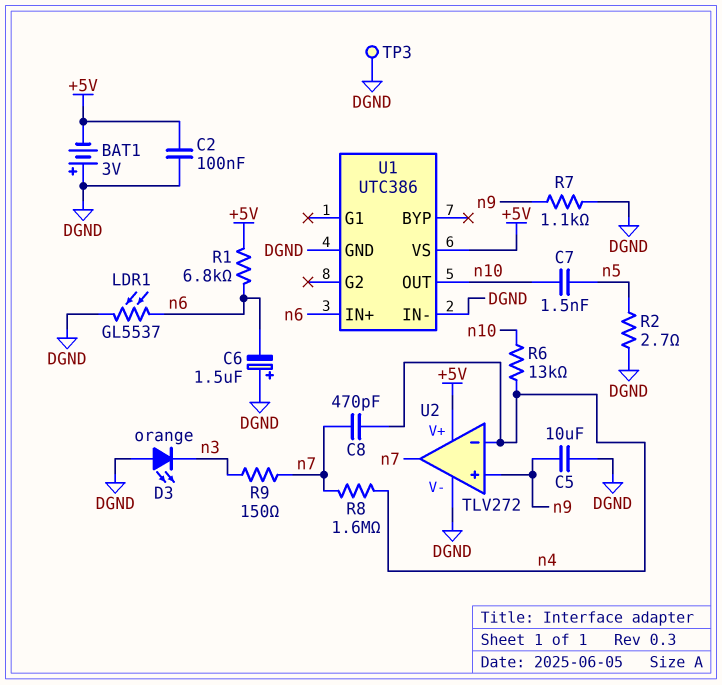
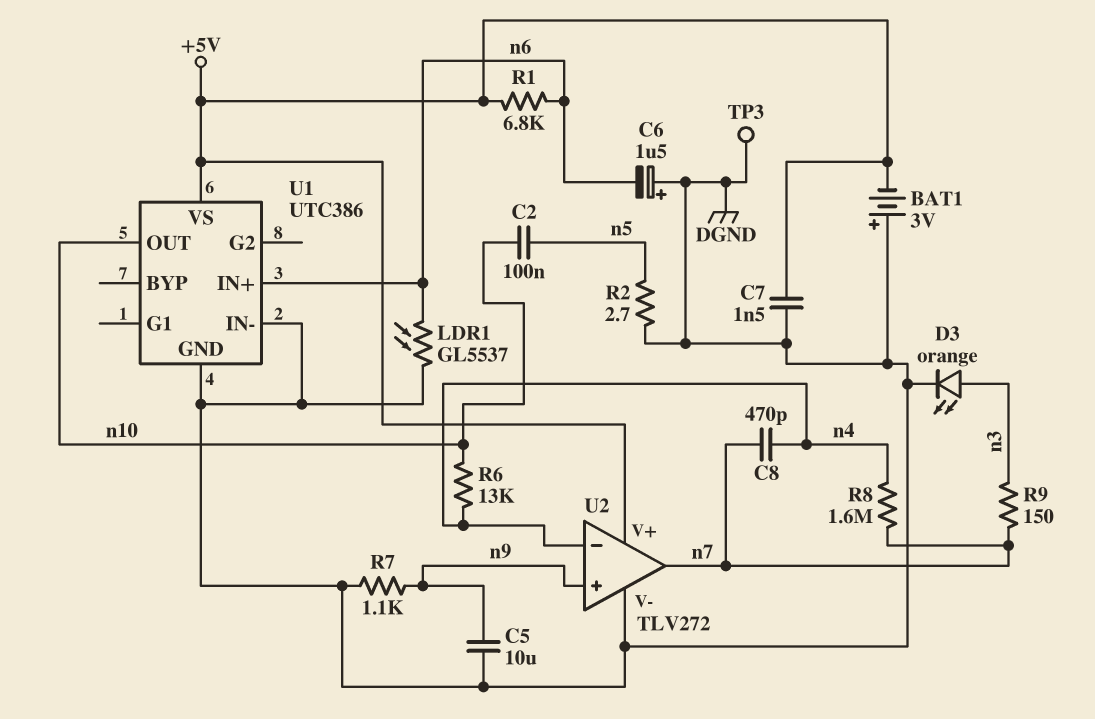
C2: 100nF (+5V, DGND) -> 100nF (n5, n10)
C7: 1.5nF (n5, n10) -> 1.5nF (+5V, DGND)
D3: LED orange (A DGND, K n3) -> LED orange (A n3, K DGND)

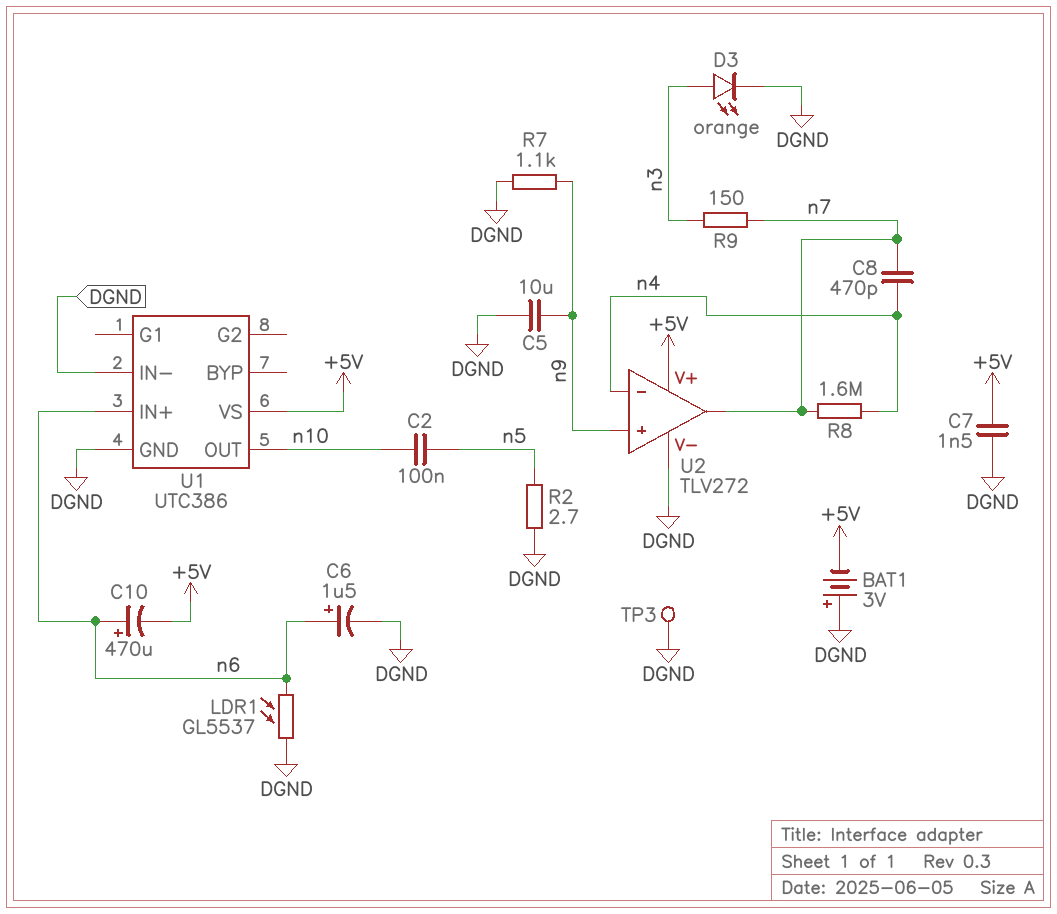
C6: 1.5uF (plus DGND, minus n6) -> 1.5uF (plus n6, minus DGND)
C10: none -> 470uF (plus n6, minus +5V)
R1: 6.8k (+5V, n6) -> none
R6: 13k (n4, n10) -> none

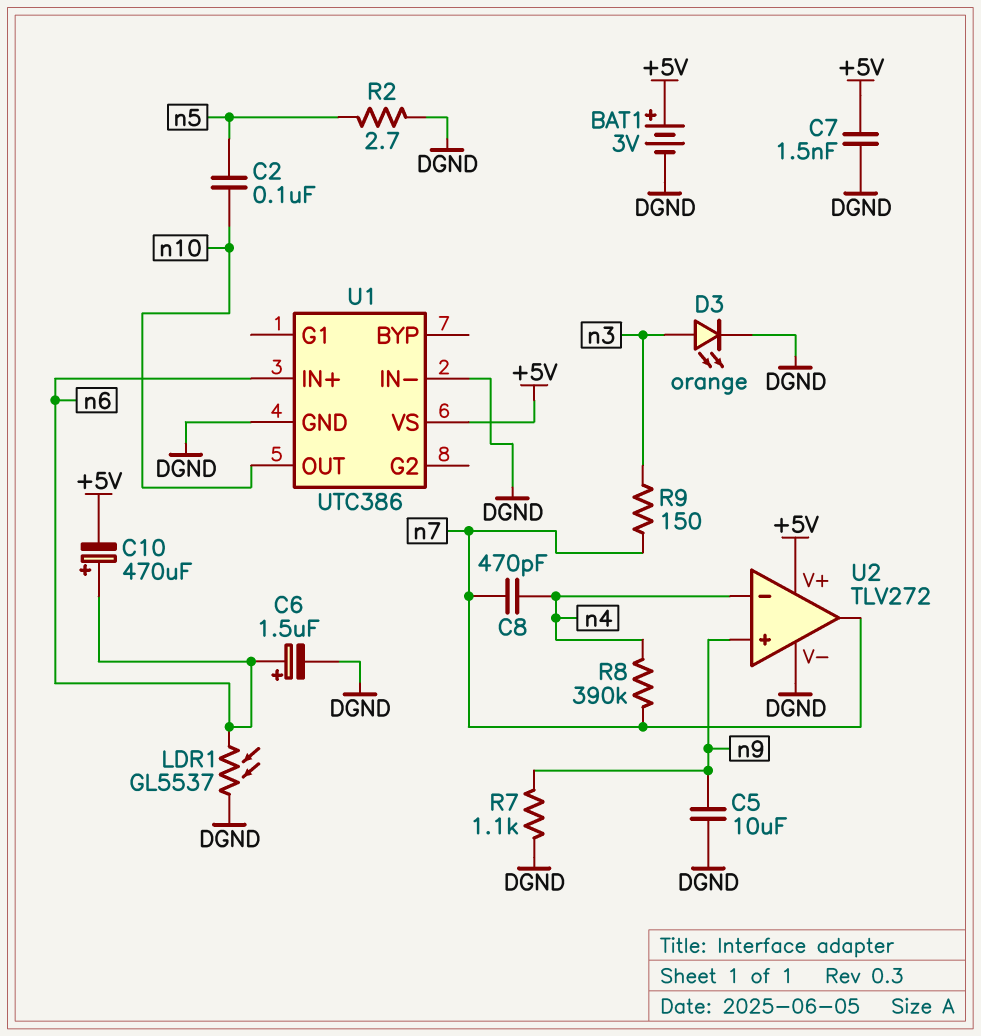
BAT1: 3V (plus DGND, minus +5V) -> 3V (plus +5V, minus DGND)
R8: 1.6M (n4, n7) -> 390k (n4, n7)
TP3: test point (DGND) -> none

